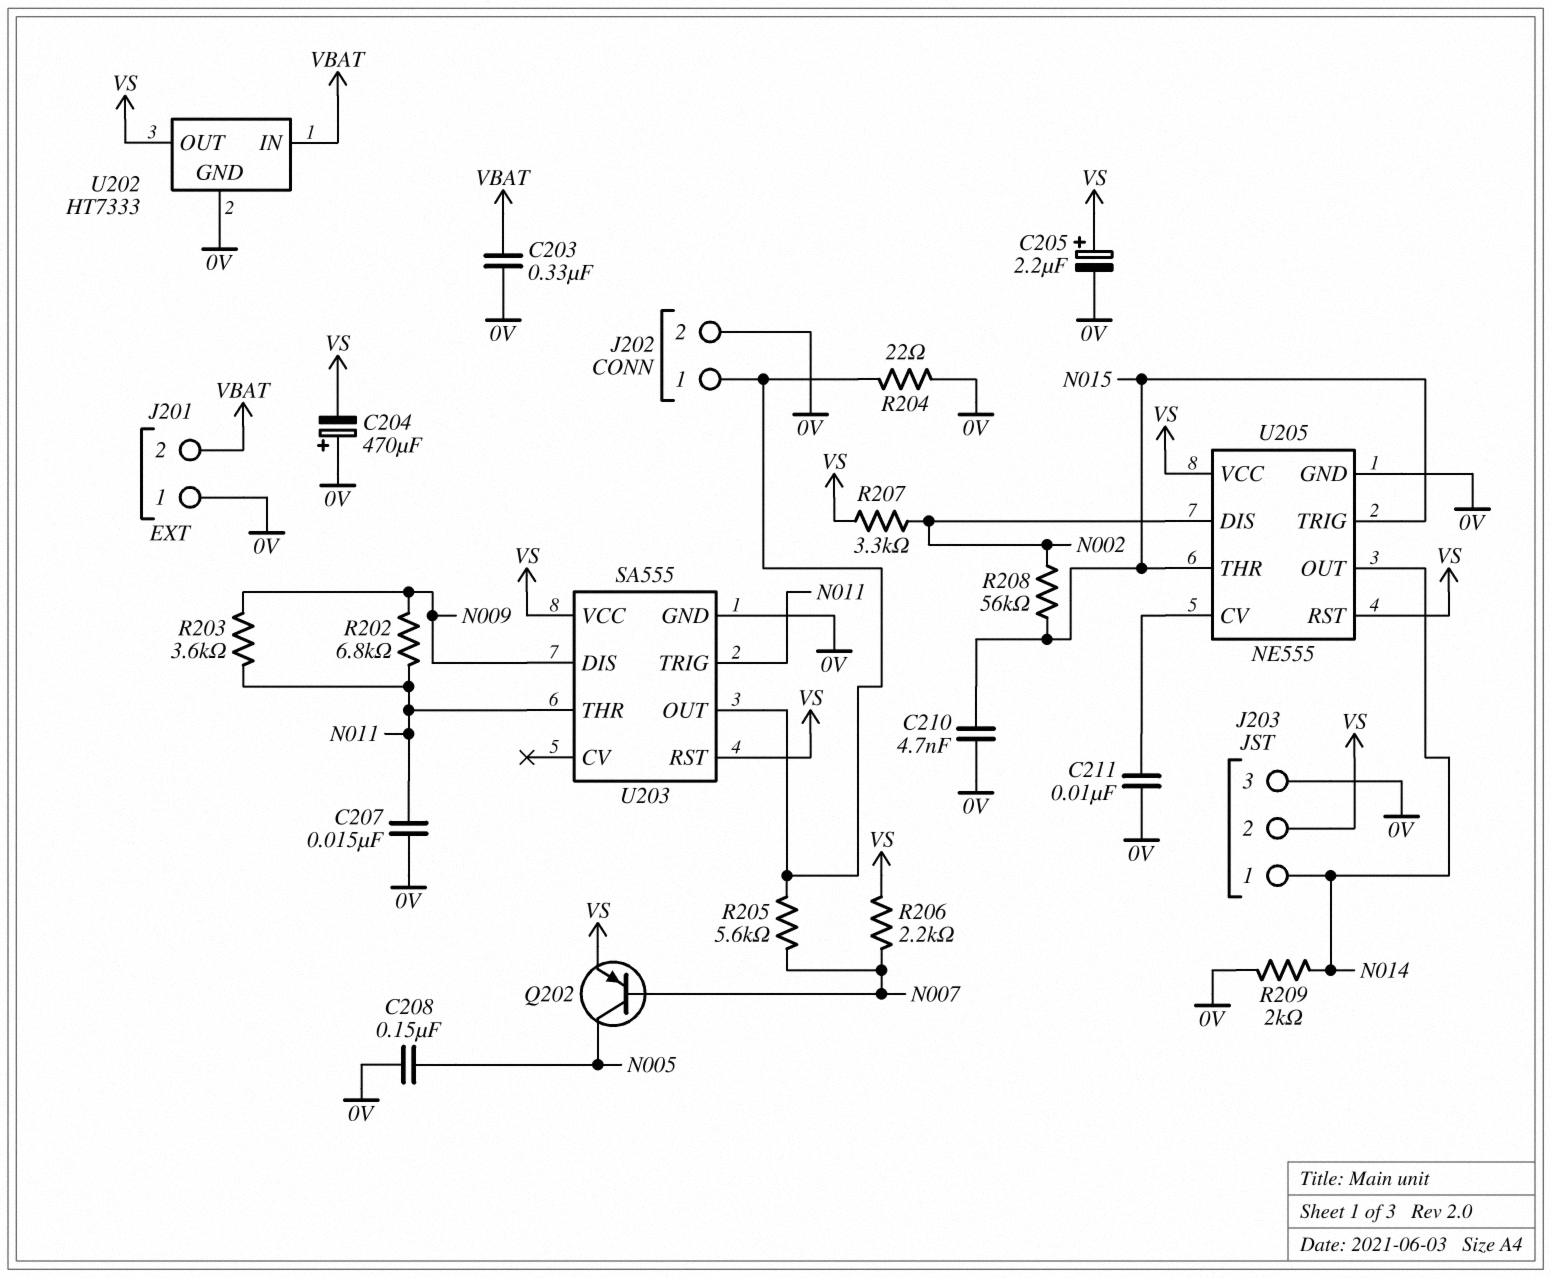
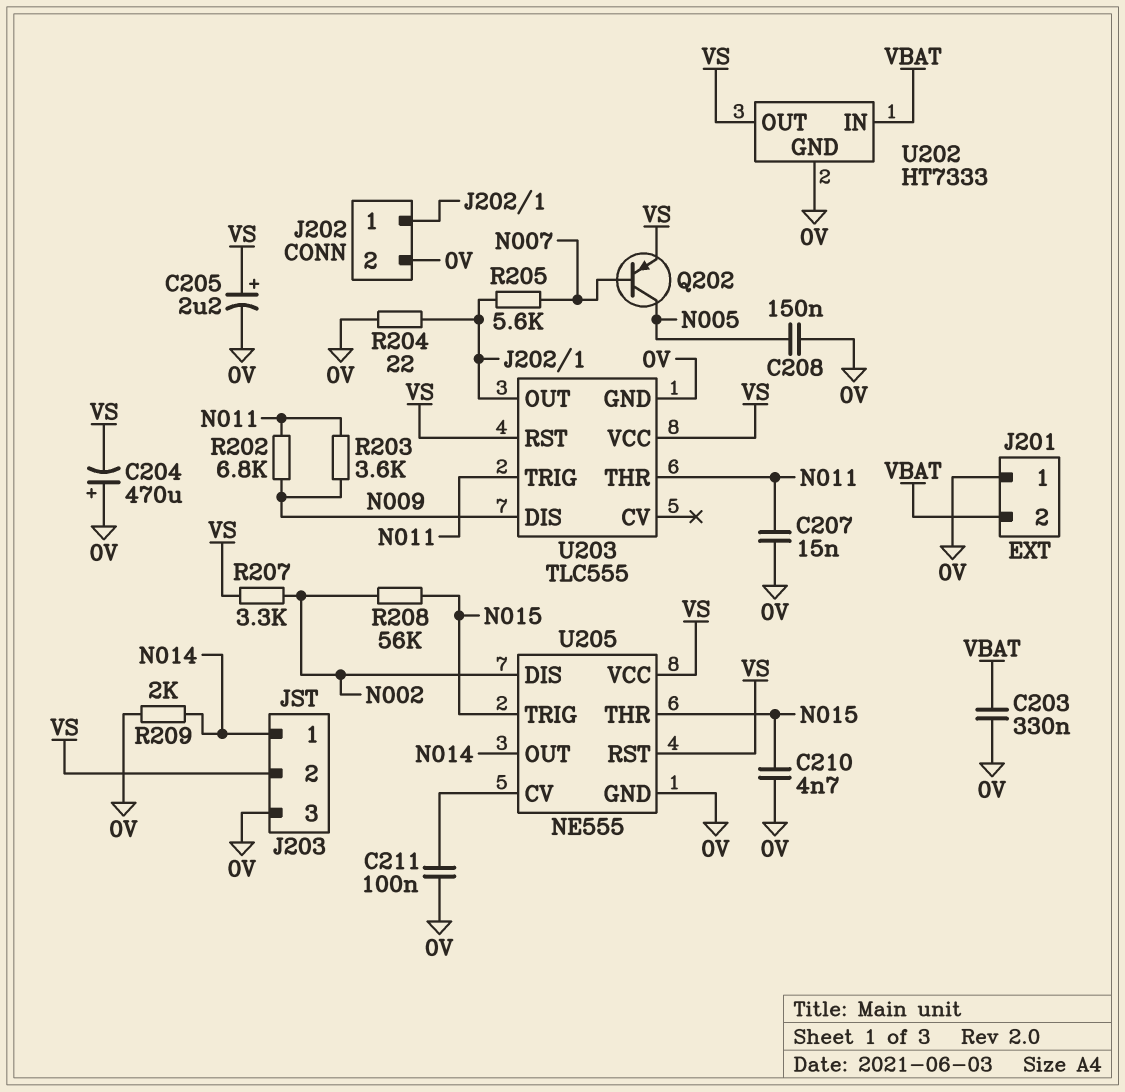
C211: 10nF (0V, U205/CV) -> 100nF (0V, U205/CV)
R206: 2.2k (N007, VS) -> none
U203: SA555 -> TLC555

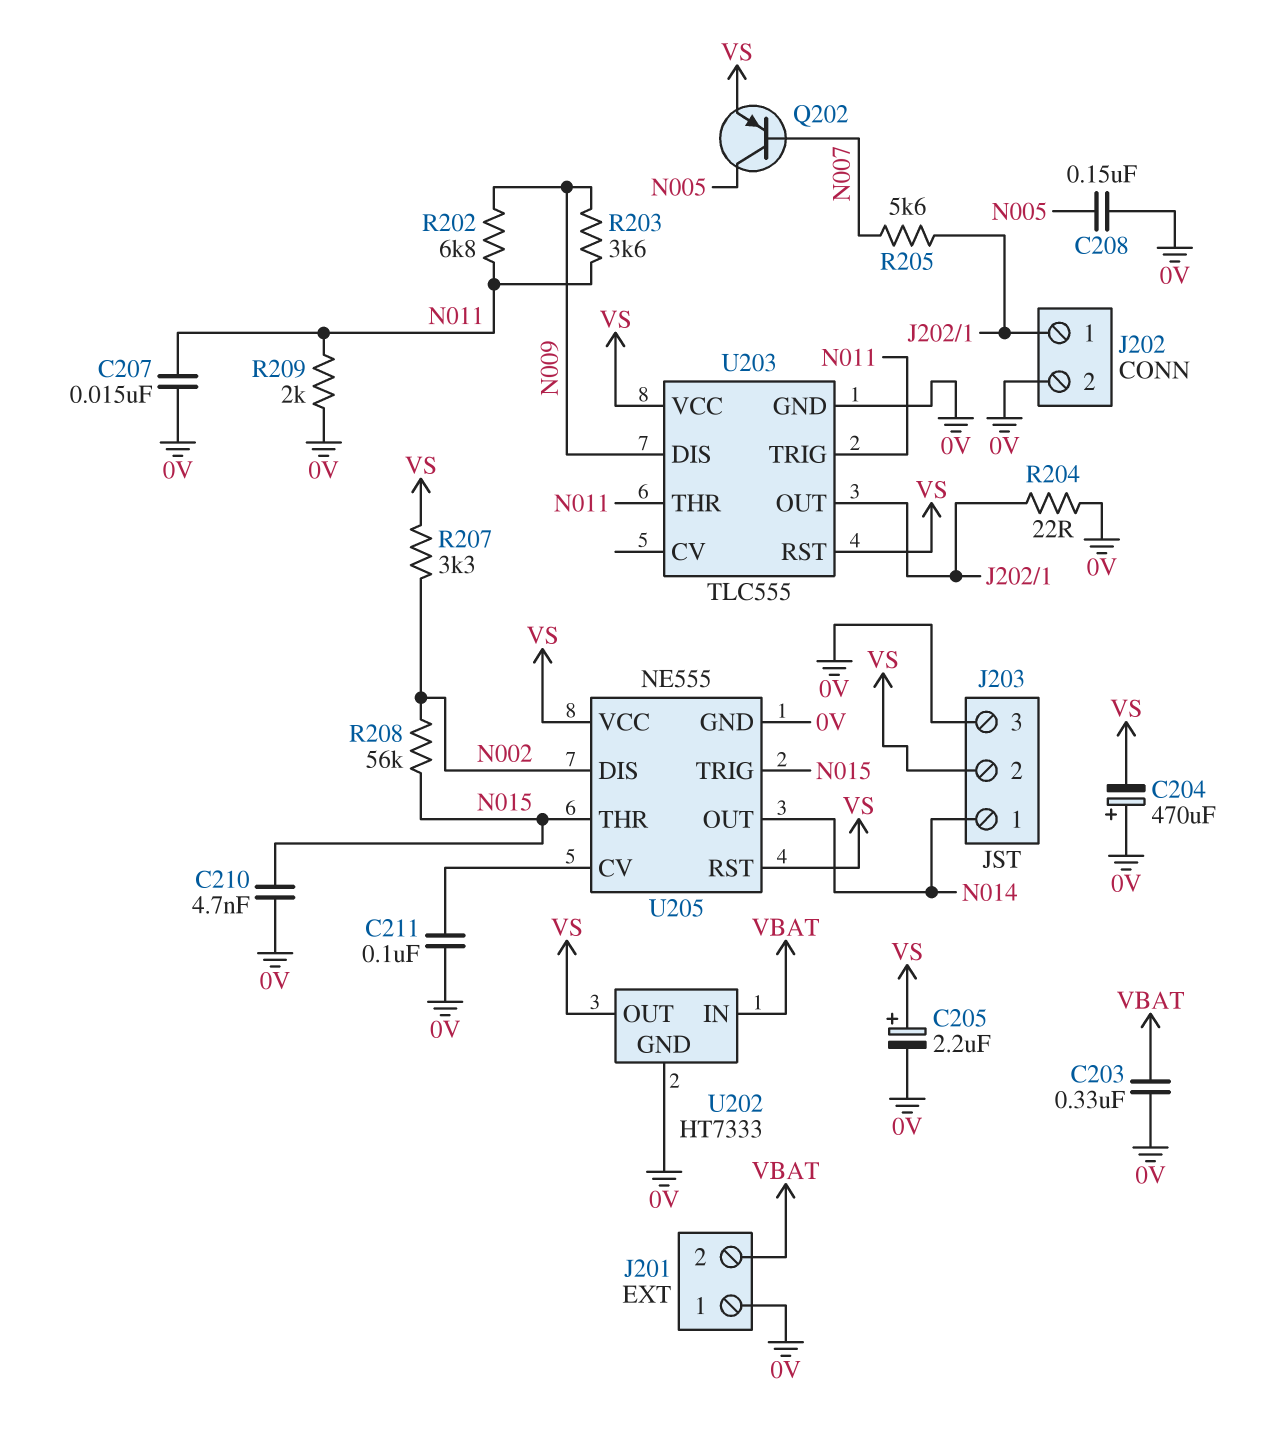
R209: 2k (0V, N014) -> 2k (0V, N011)

